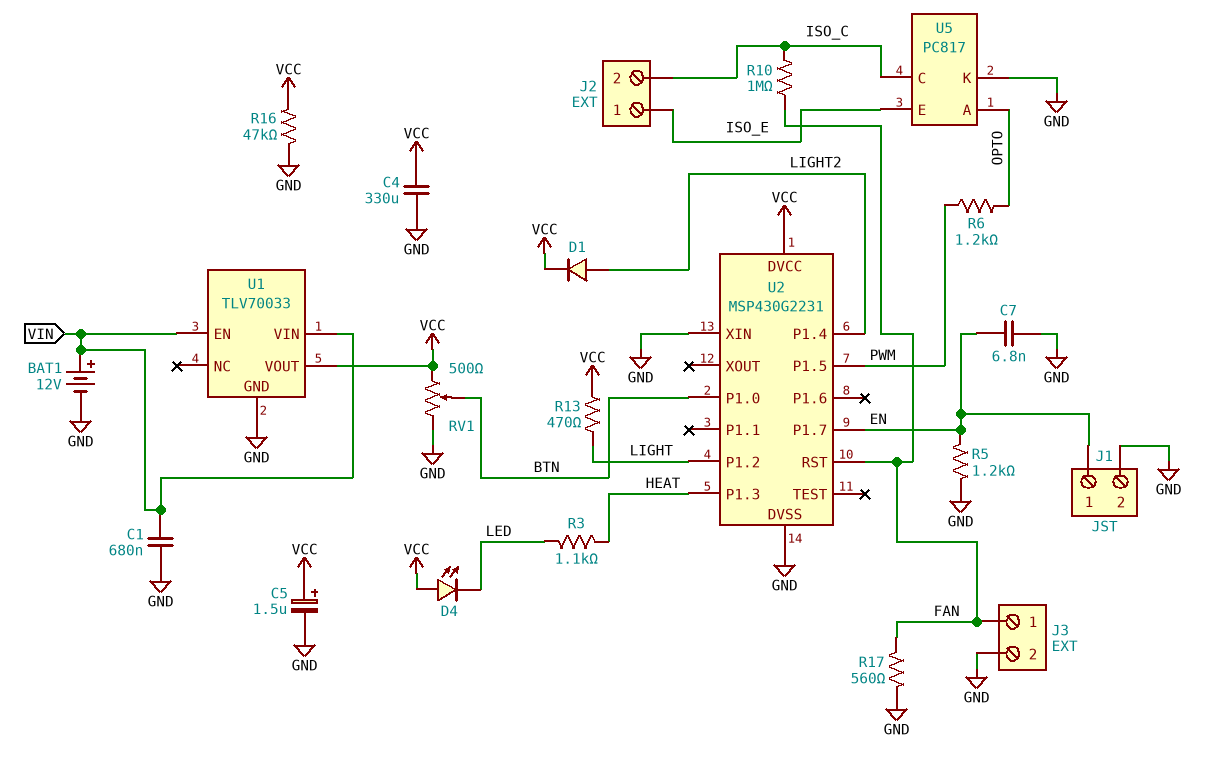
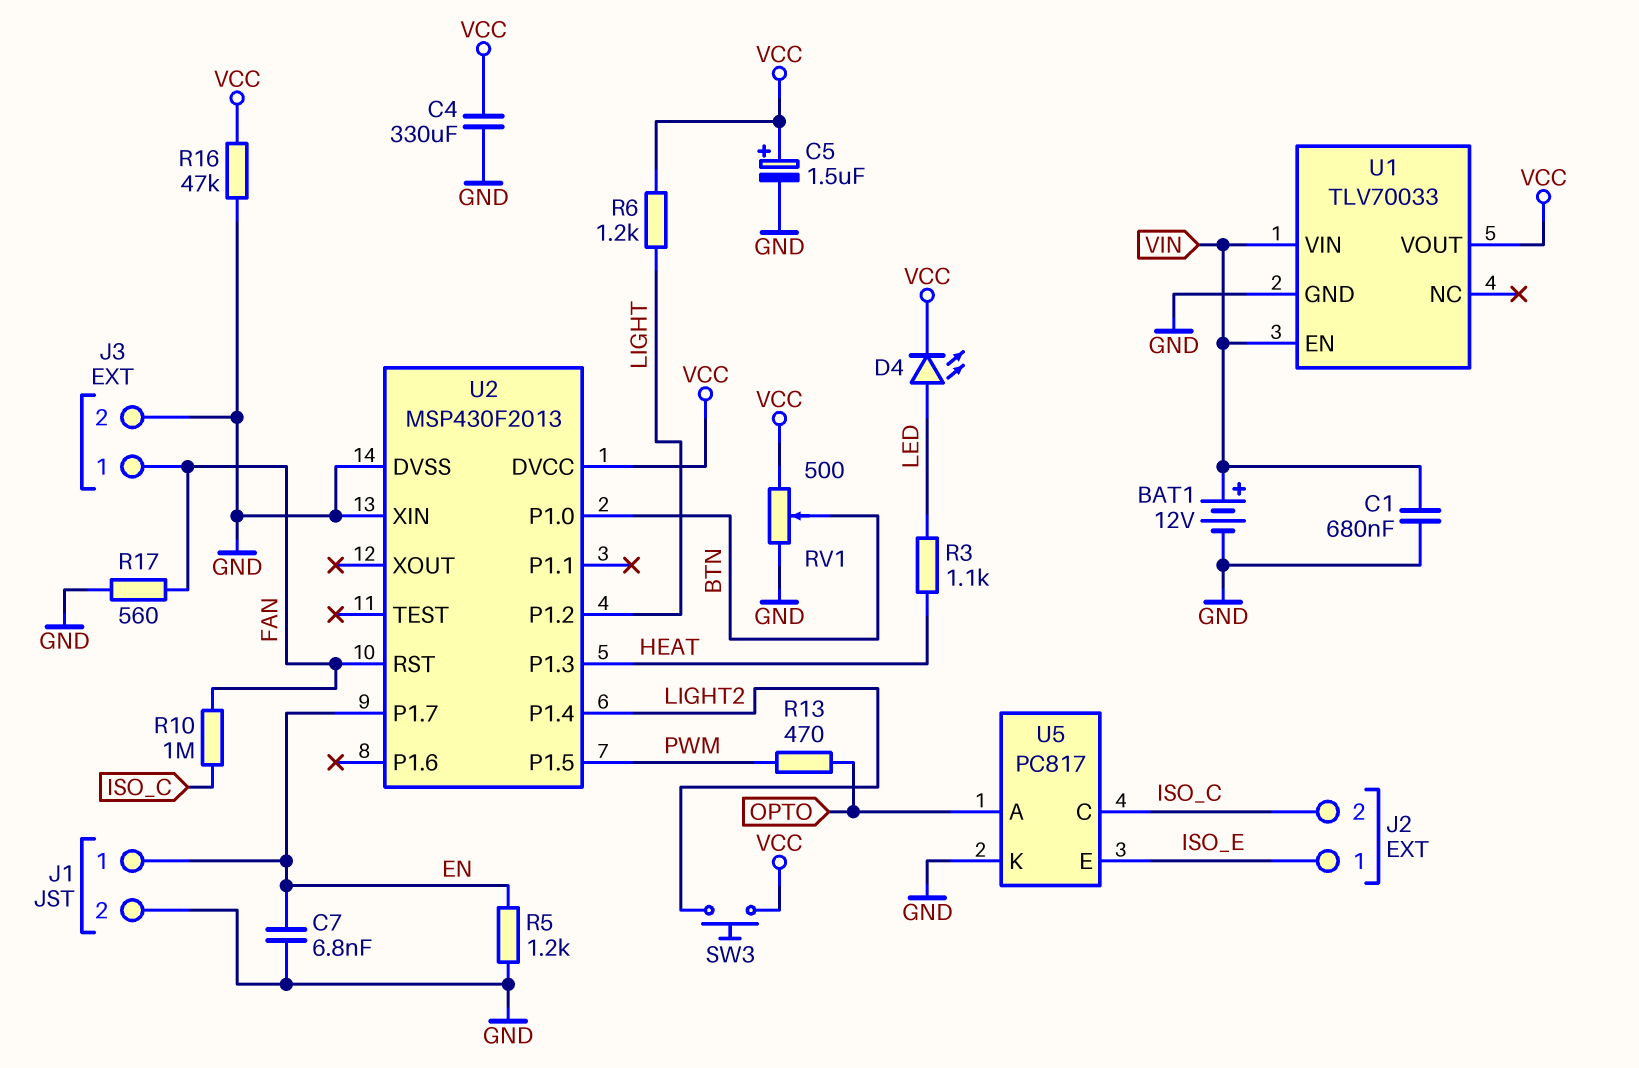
D1: diode (A LIGHT2, K VCC) -> none
D4: LED (A VCC, K LED) -> LED (A LED, K VCC)
R6: 1.2k (OPTO, PWM) -> 1.2k (LIGHT, VCC)
R13: 470 (LIGHT, VCC) -> 470 (OPTO, PWM)
SW3: none -> button (LIGHT2, VCC)
U2: MSP430G2231 -> MSP430F2013

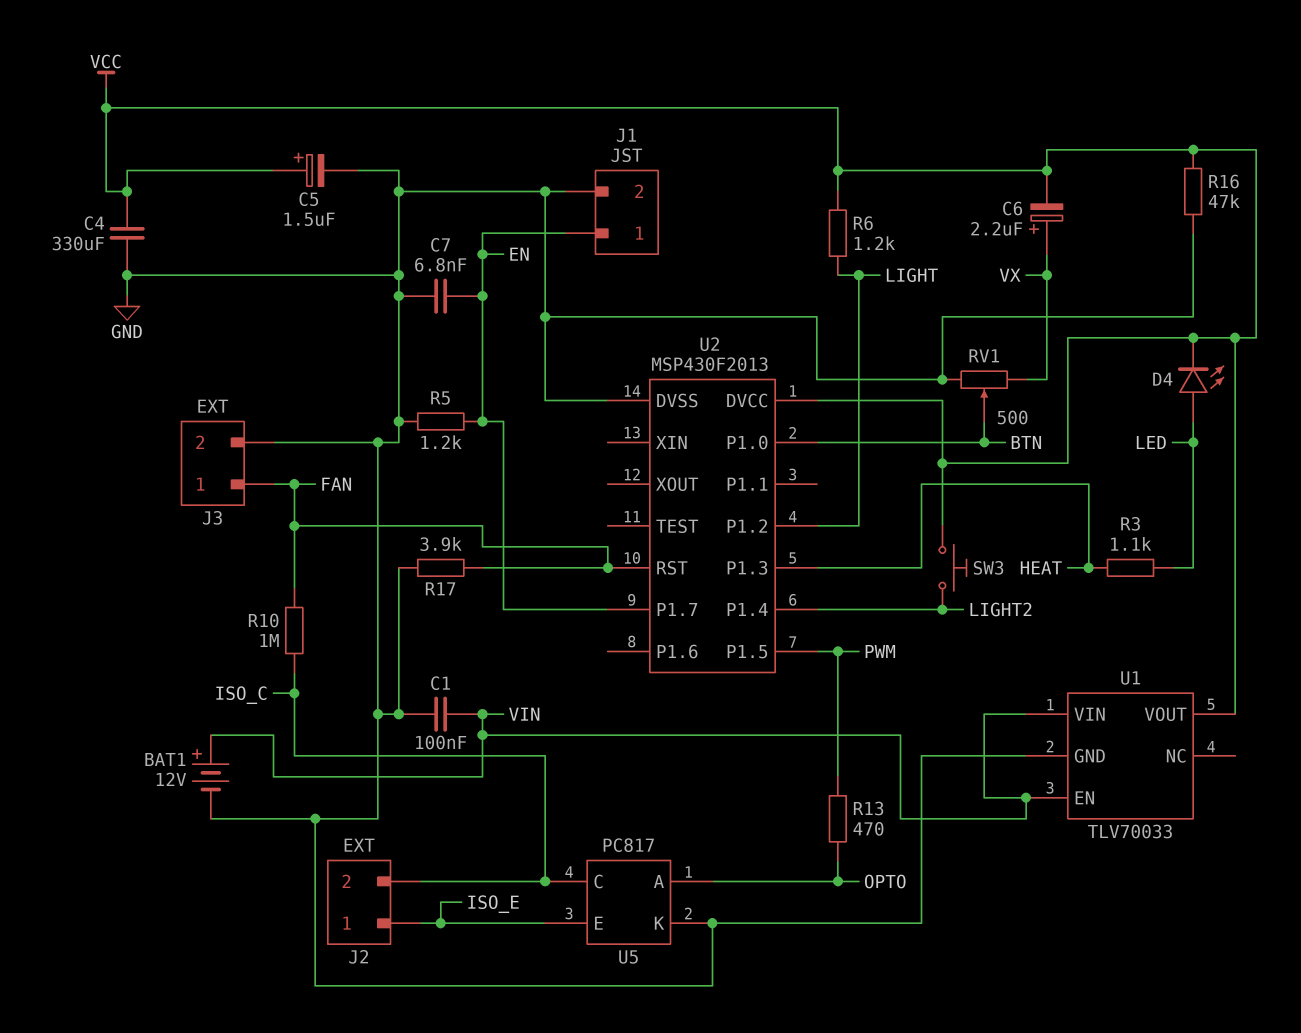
C1: 680nF (GND, VIN) -> 100nF (GND, VIN)
C6: none -> 2.2uF (plus VX, minus VCC)
R17: 560 (FAN, GND) -> 3.9k (FAN, GND)
RV1: 500 (GND, VCC, wiper BTN) -> 500 (GND, VX, wiper BTN)
U2 pin XIN: GND -> none

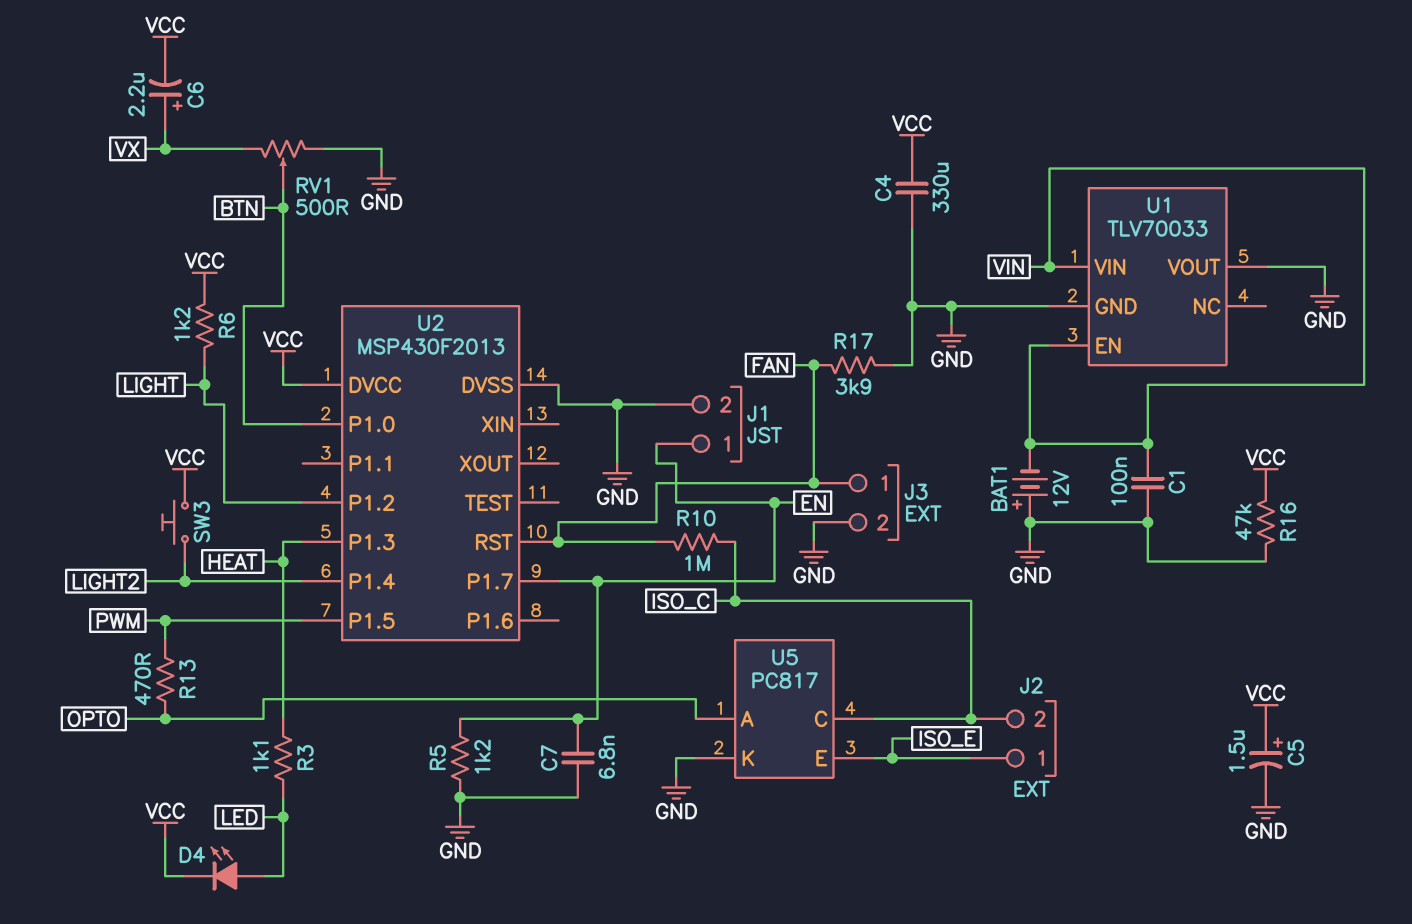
BAT1: 12V (plus VIN, minus GND) -> 12V (plus GND, minus VIN)
U1 pin VOUT: VCC -> GND

